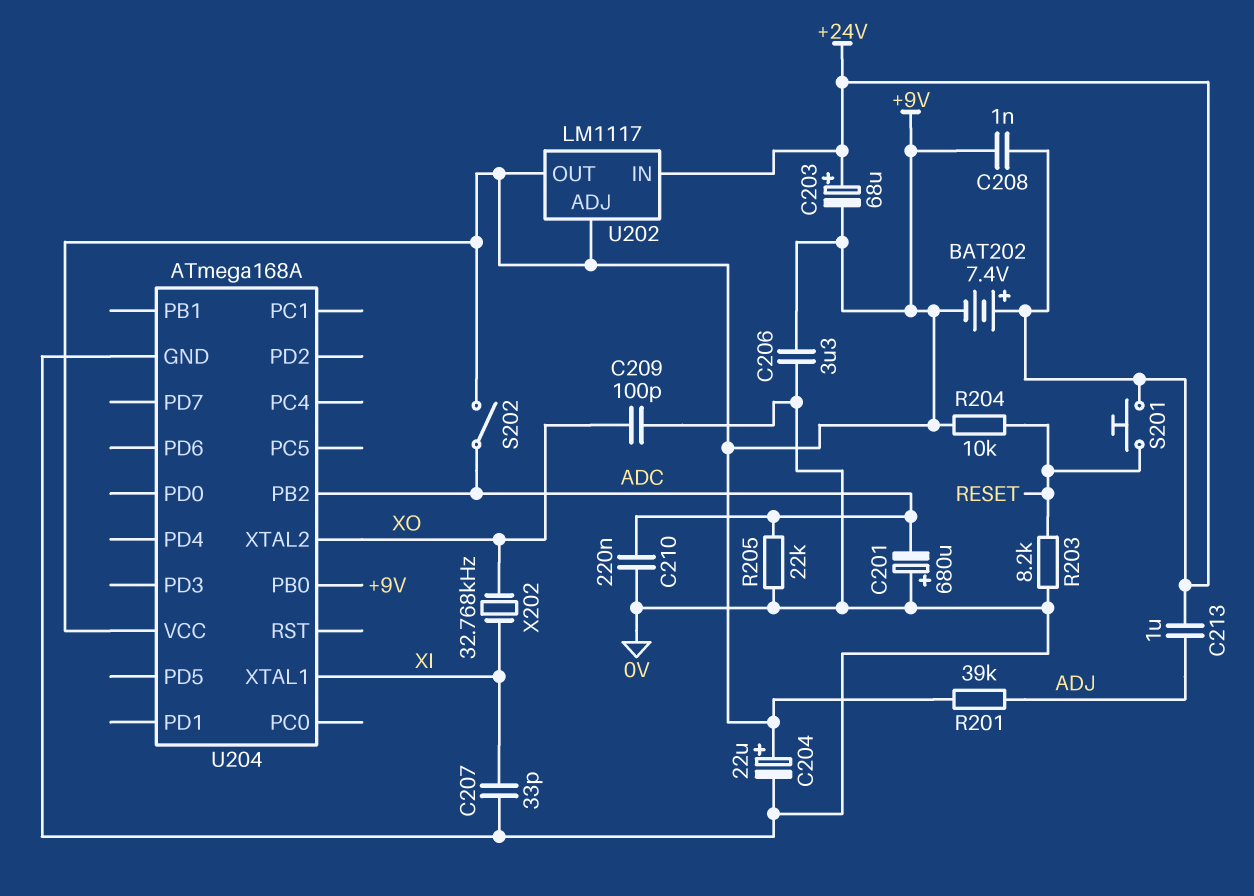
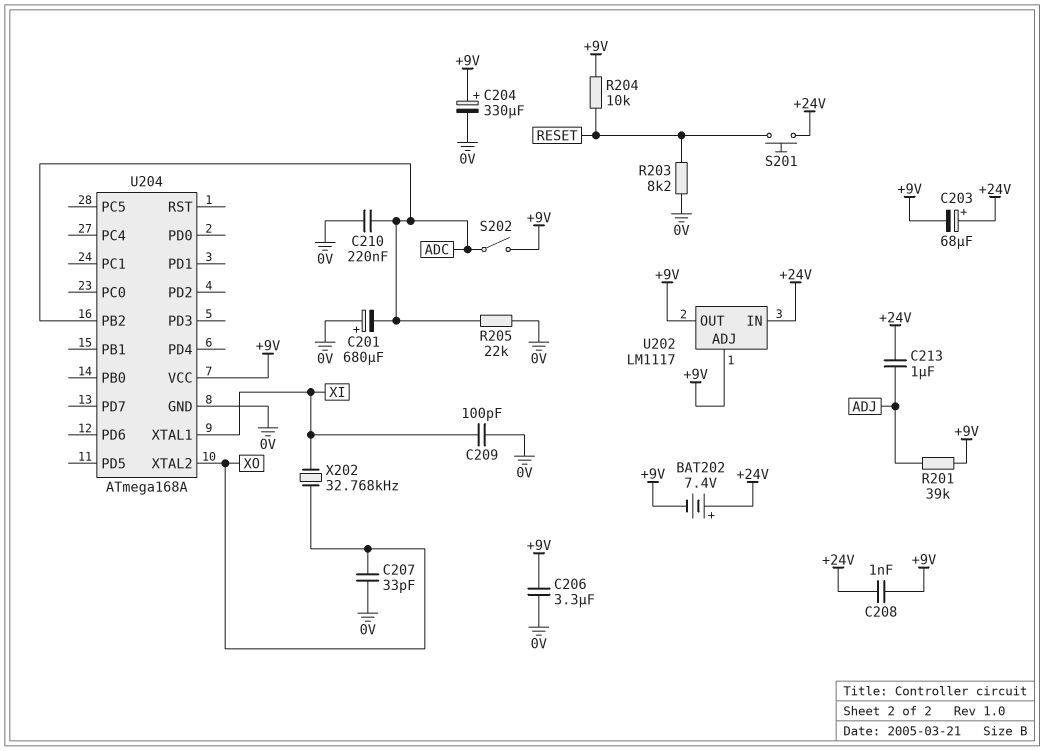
C204: 22uF (plus +9V, minus 0V) -> 330uF (plus +9V, minus 0V)
C207: 33pF (0V, XI) -> 33pF (0V, XO)
C209: 100pF (0V, XO) -> 100pF (0V, XI)
U204 pin PB0: +9V -> none

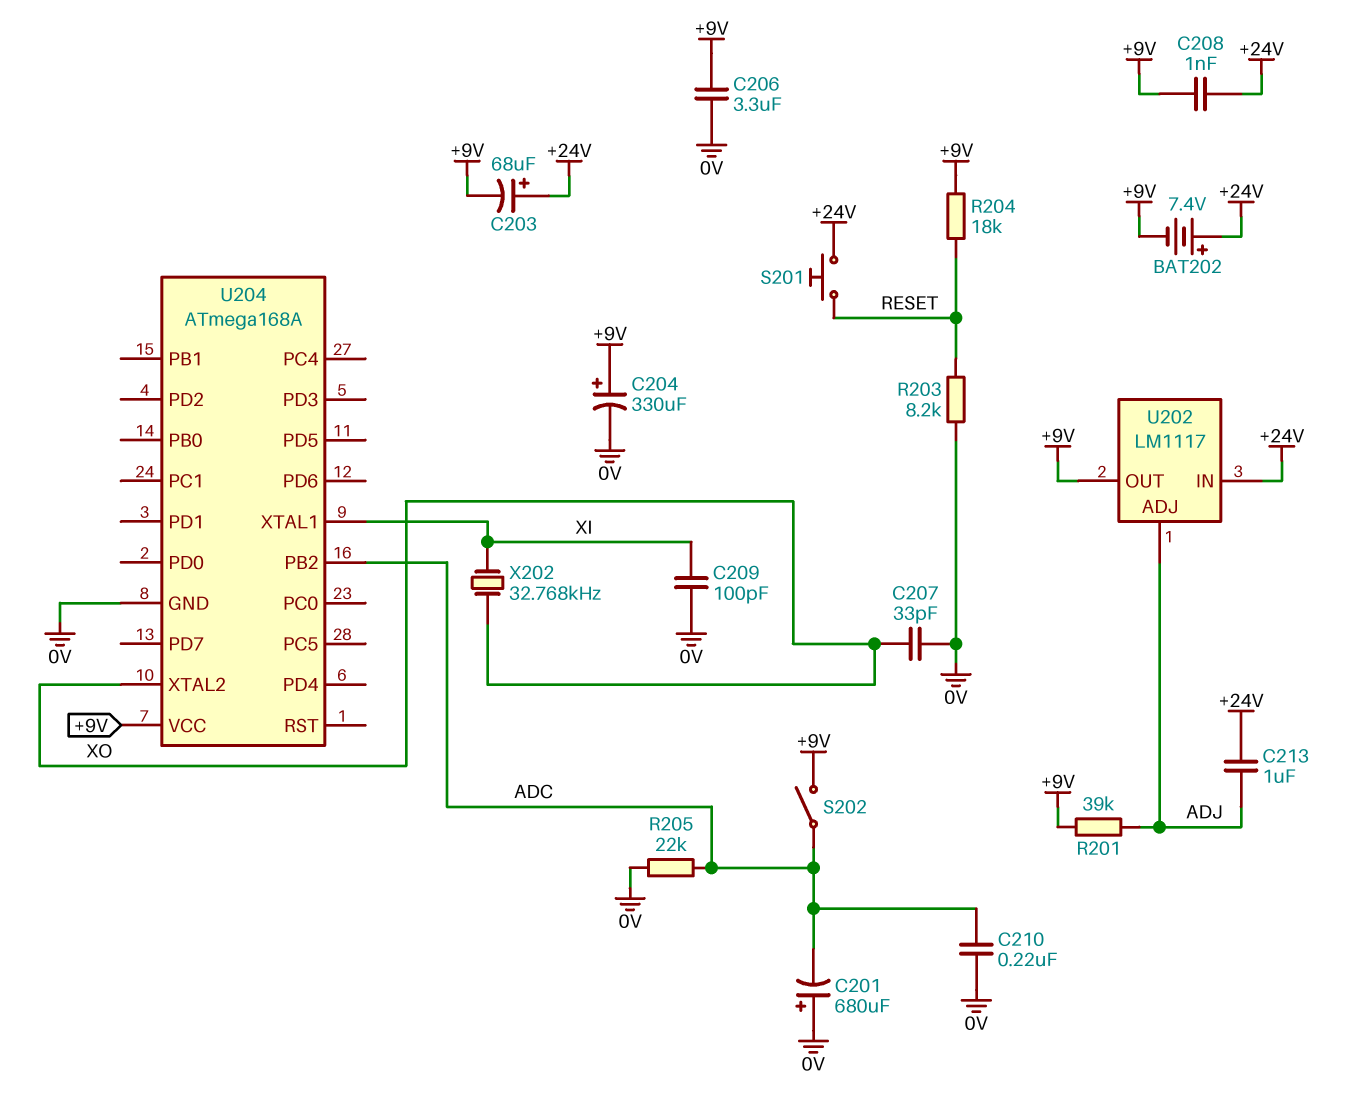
R204: 10k (+9V, RESET) -> 18k (+9V, RESET)
U202 pin ADJ: +9V -> ADJ

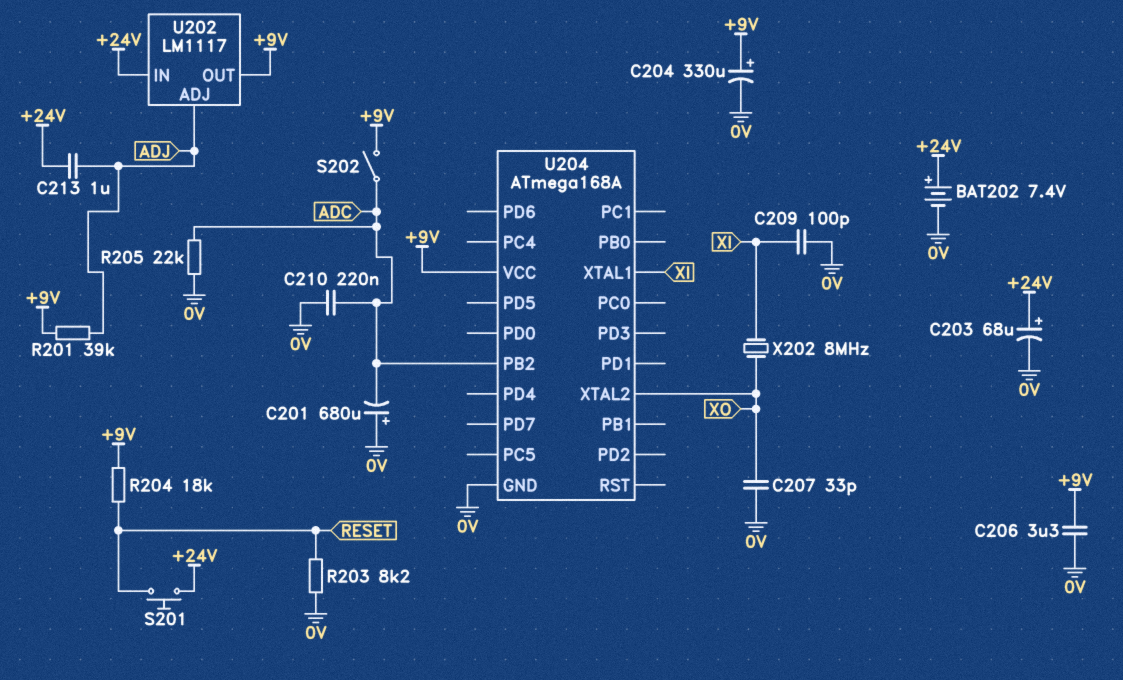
BAT202: 7.4V (plus +24V, minus +9V) -> 7.4V (plus +24V, minus 0V)
C203: 68uF (plus +24V, minus +9V) -> 68uF (plus +24V, minus 0V)
C208: 1nF (+9V, +24V) -> none
X202: 32.768kHz (XI, XO) -> 8MHz (XI, XO)

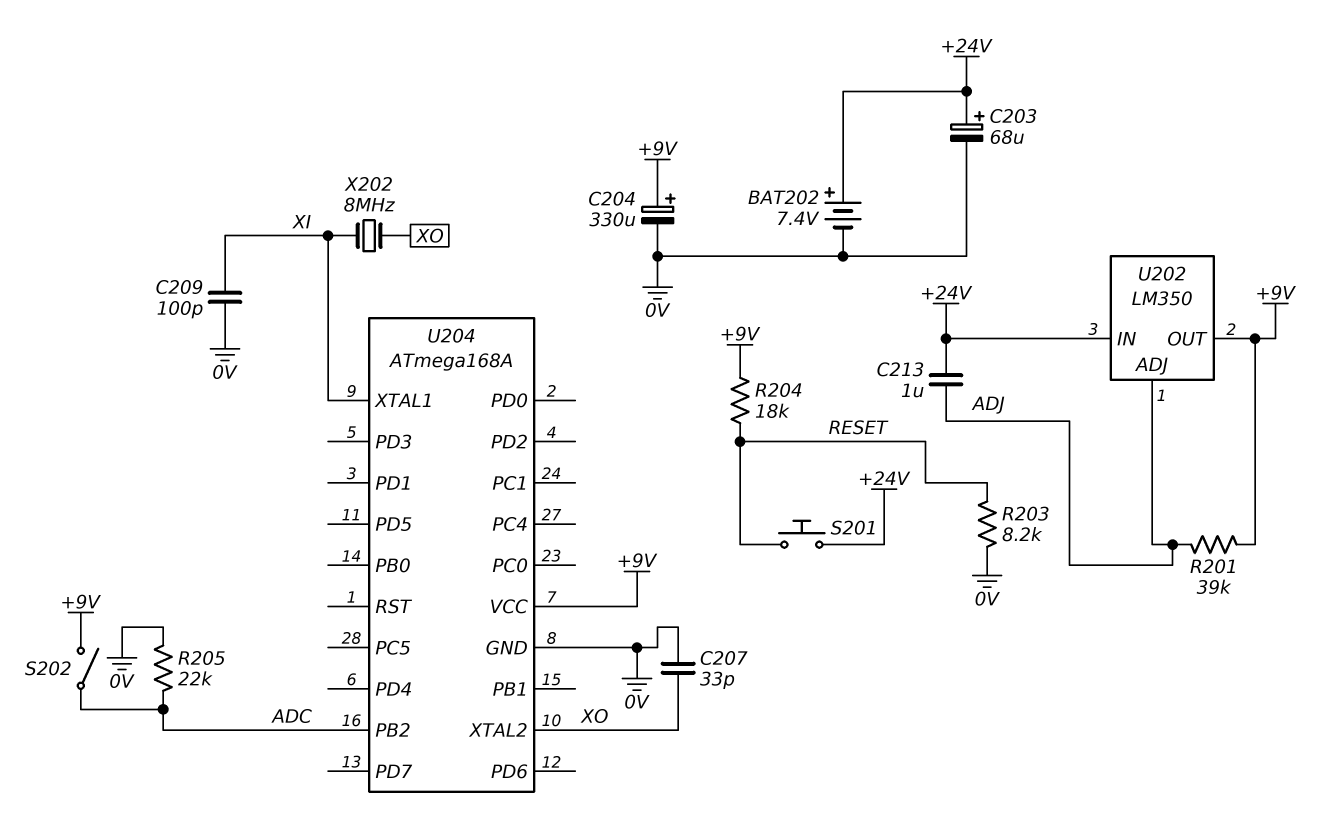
C201: 680uF (plus 0V, minus ADC) -> none
C206: 3.3uF (+9V, 0V) -> none
C210: 220nF (0V, ADC) -> none
U202: LM1117 -> LM350

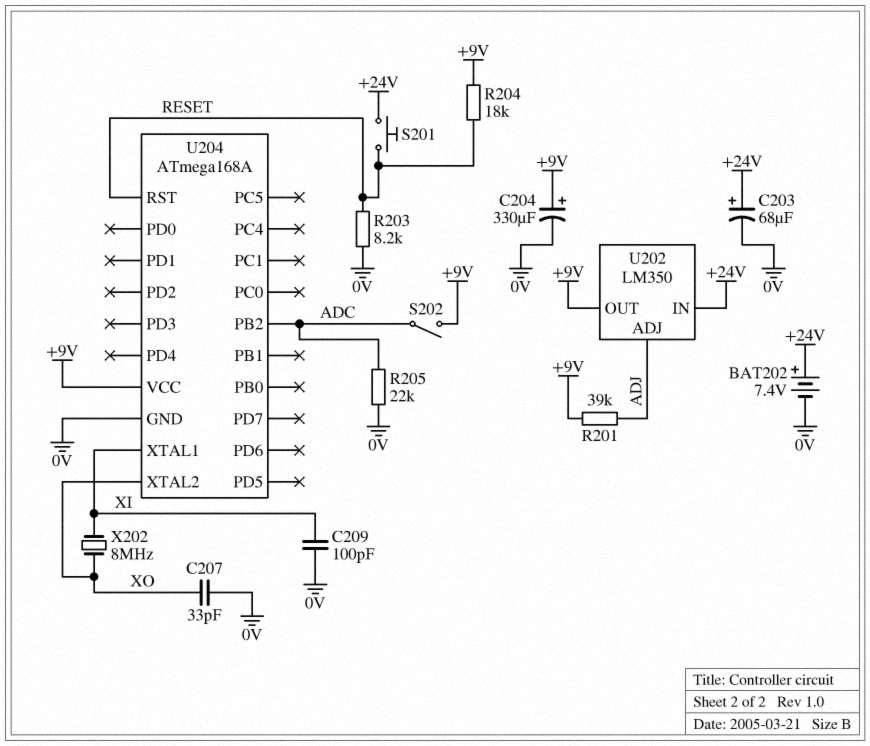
C213: 1uF (+24V, ADJ) -> none
U204 pin RST: none -> RESET

